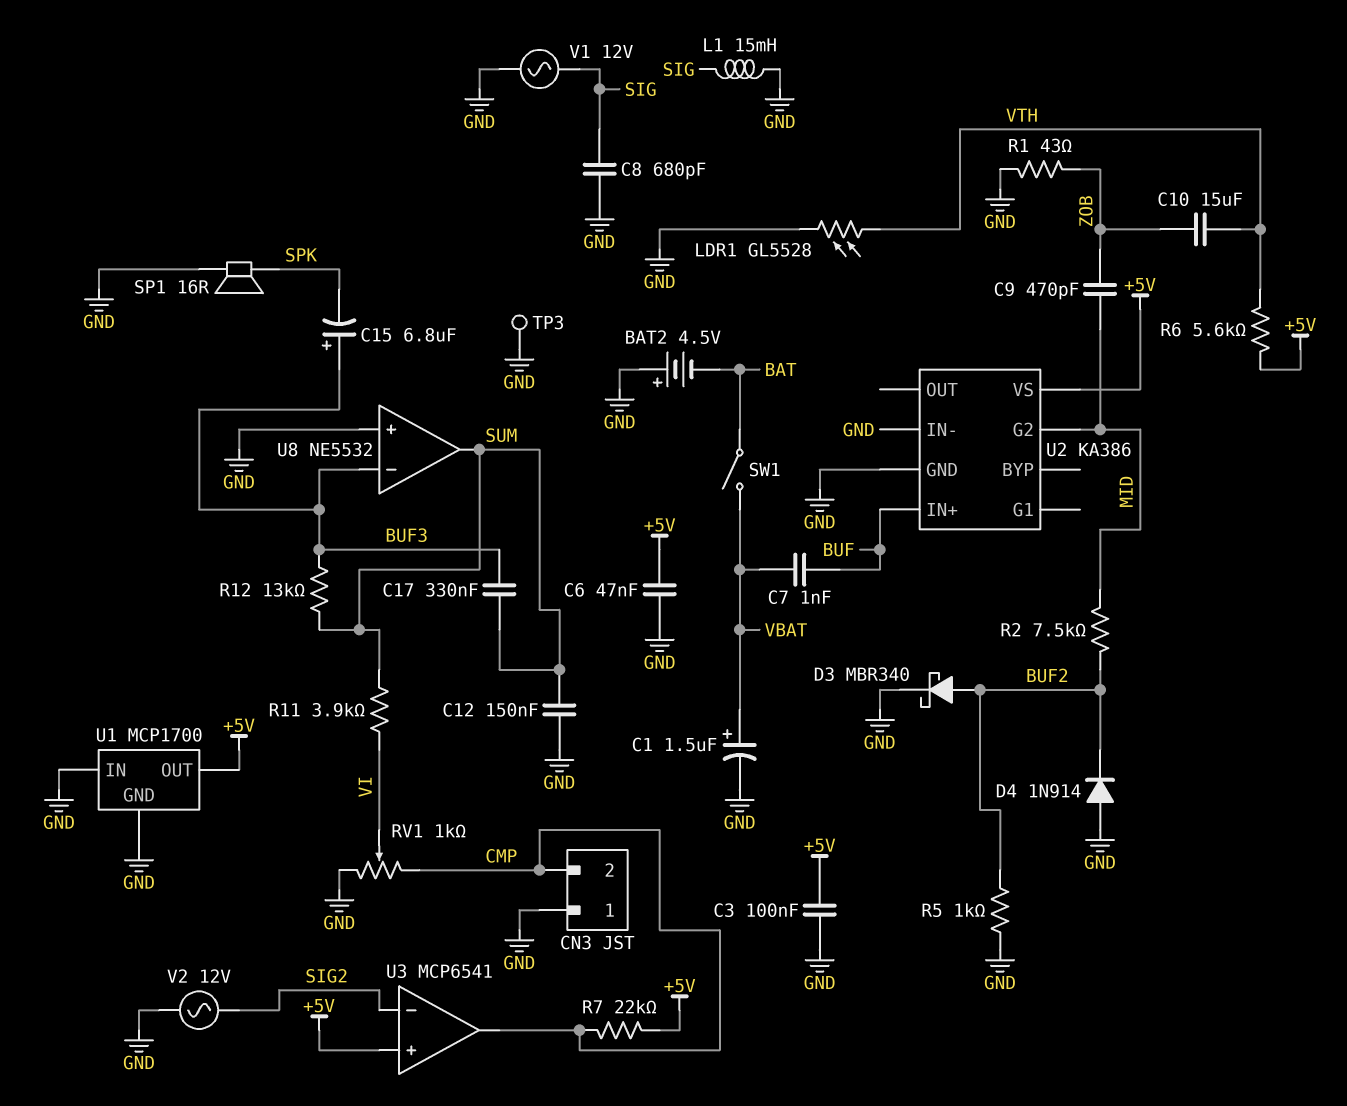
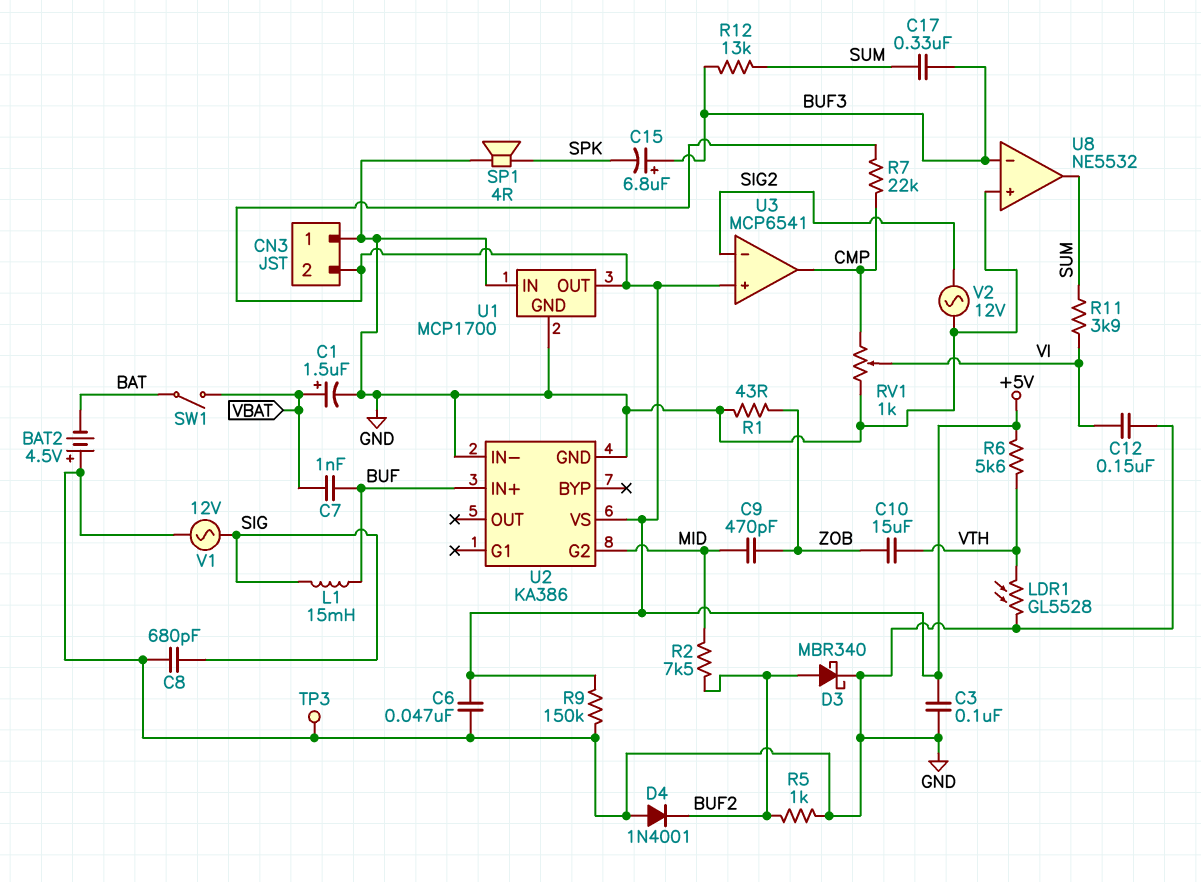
C12: 150nF (GND, SUM) -> 150nF (GND, VI)
CN3 pin 2: CMP -> +5V
D4: diode 1N914 (A GND, K BUF2) -> diode 1N4001 (A GND, K BUF2)
L1: 15mH (GND, SIG) -> 15mH (BUF, SIG)
R9: none -> 150k (+5V, GND)
SP1: speaker 16R (GND, SPK) -> speaker 4R (GND, SPK)

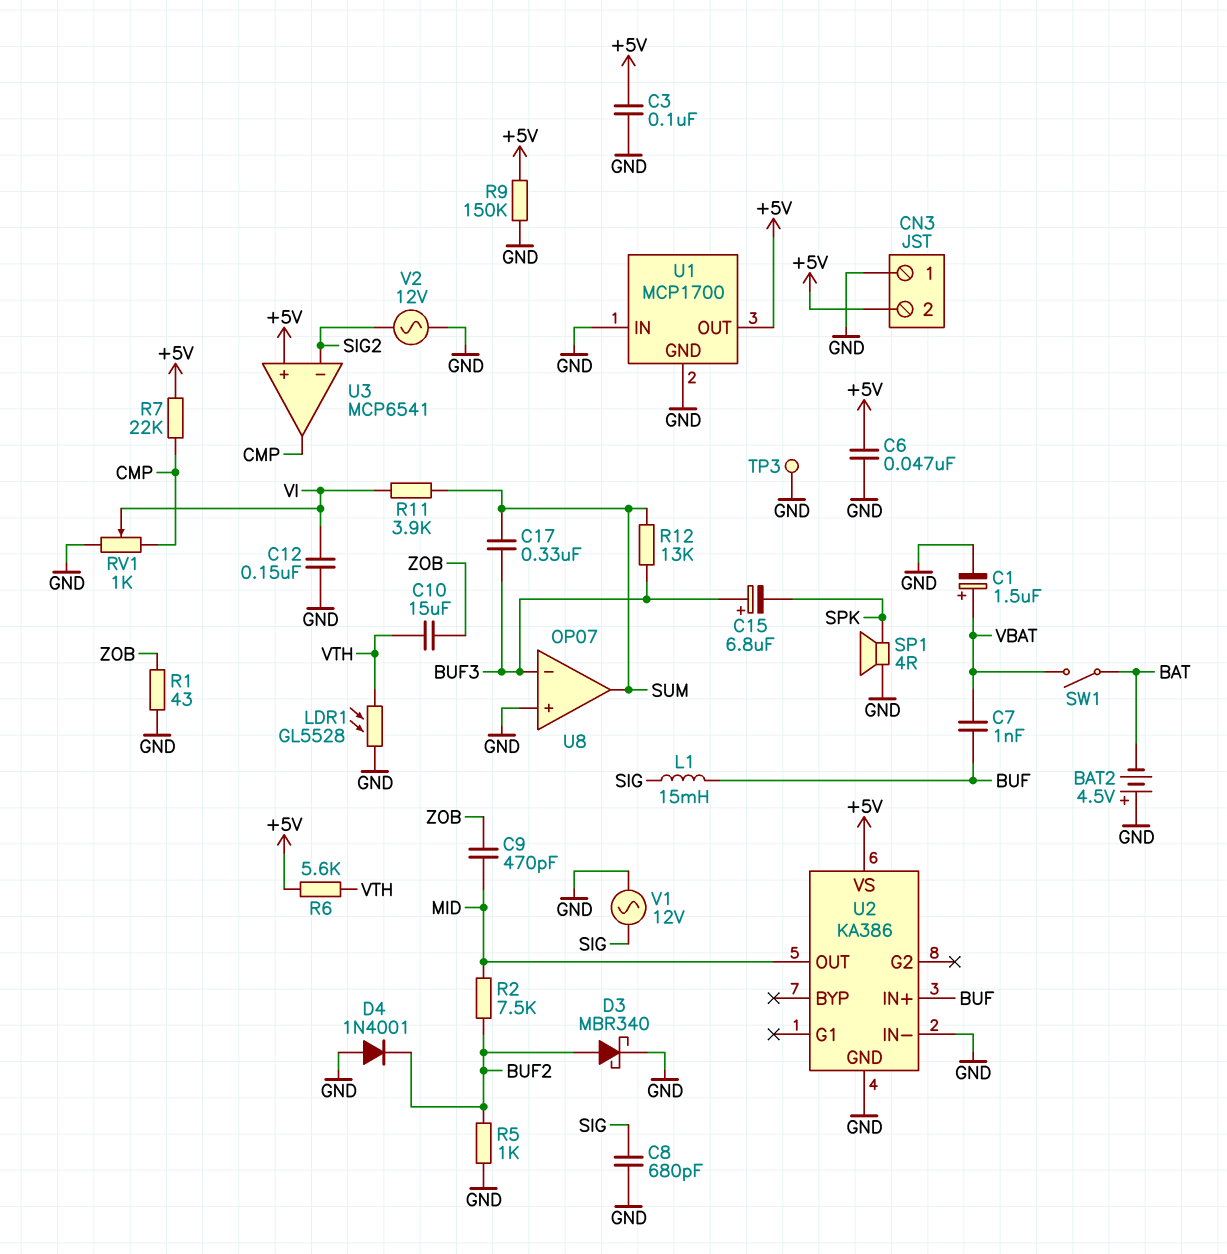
U2 pin G2: MID -> none
U2 pin OUT: none -> MID
U8: NE5532 -> OP07

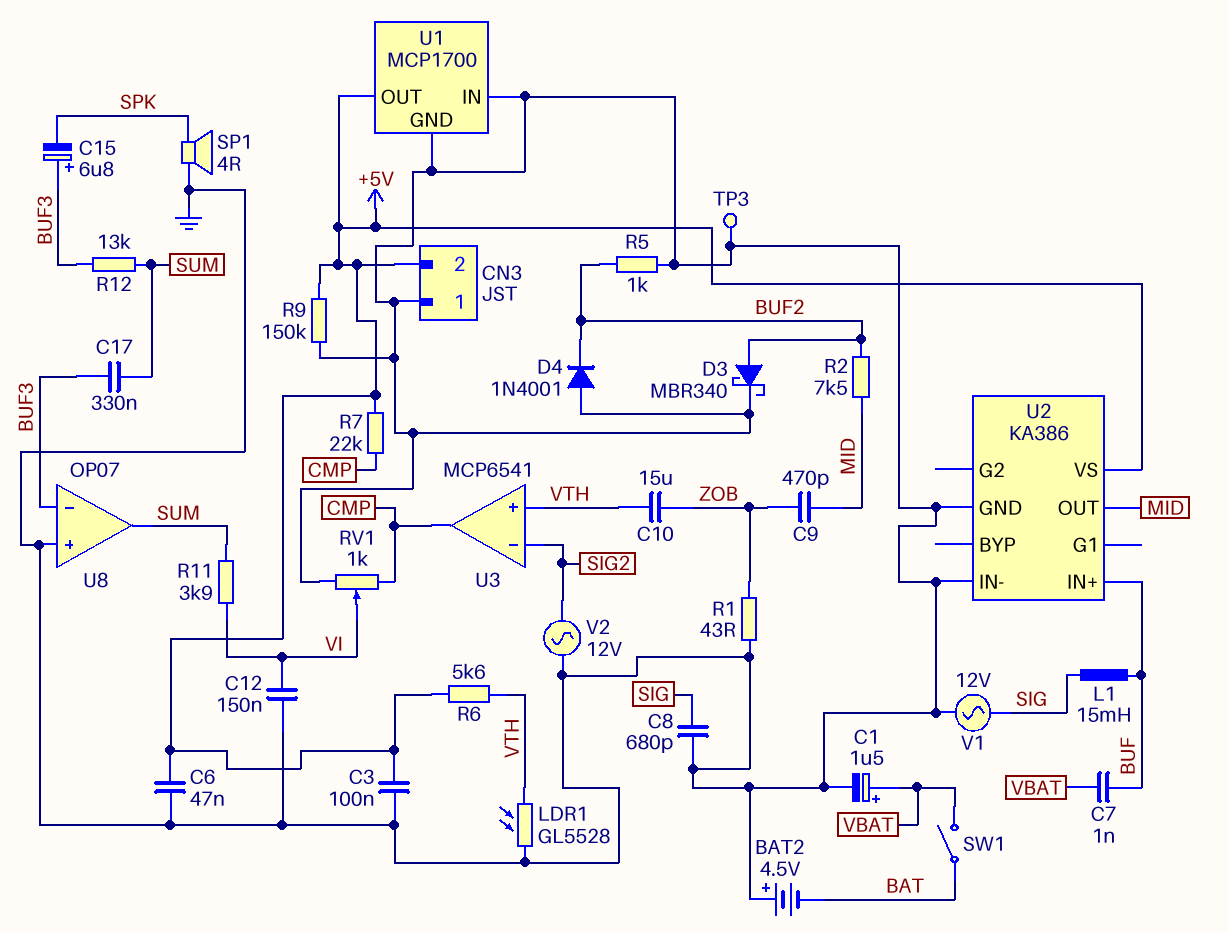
U3 pin in+: +5V -> VTH

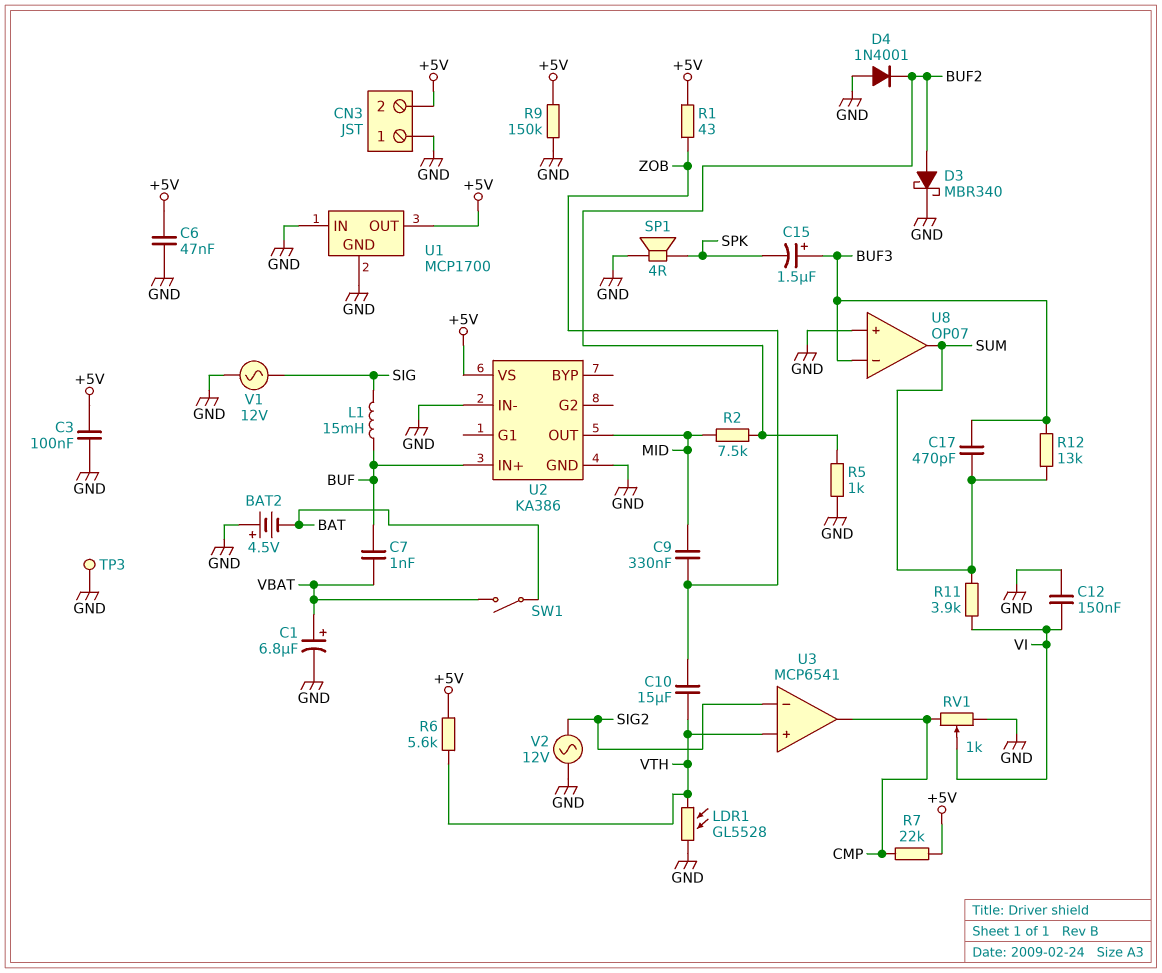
C1: 1.5uF (plus VBAT, minus GND) -> 6.8uF (plus VBAT, minus GND)
C8: 680pF (GND, SIG) -> none
C9: 470pF (MID, ZOB) -> 330nF (MID, ZOB)
C15: 6.8uF (plus BUF3, minus SPK) -> 1.5uF (plus BUF3, minus SPK)
C17: 330nF (BUF3, SUM) -> 470pF (BUF3, SUM)
R1: 43 (GND, ZOB) -> 43 (+5V, ZOB)

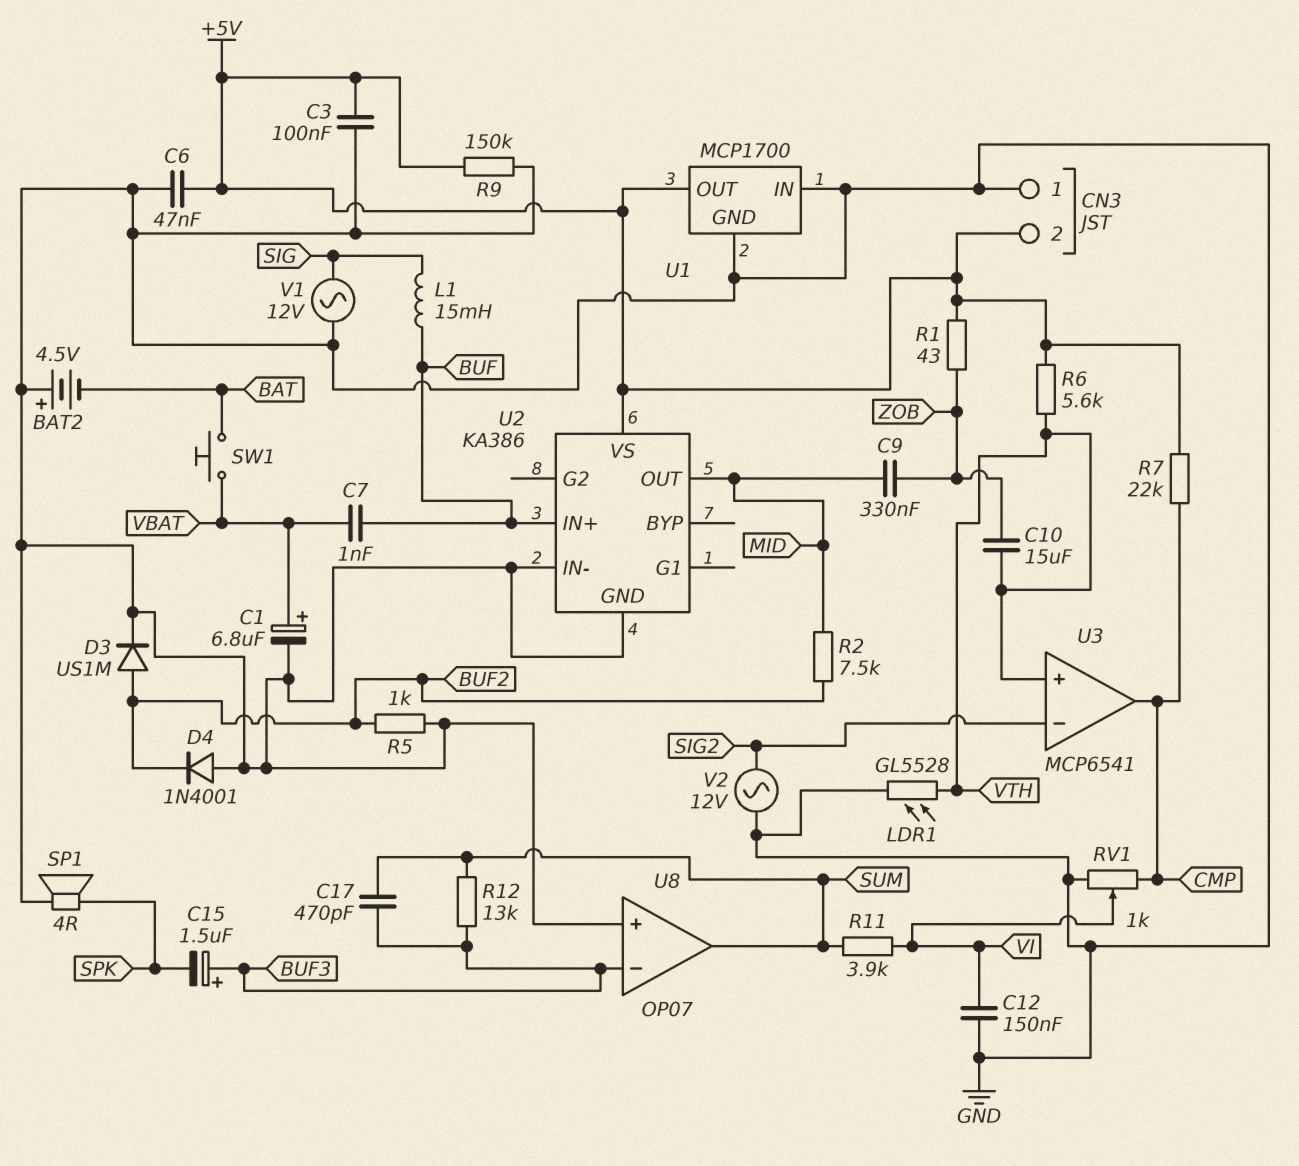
D3: schottky MBR340 (A BUF2, K GND) -> diode US1M (A BUF2, K GND)
SW1: switch (BAT, VBAT) -> button (BAT, VBAT)
TP3: test point (GND) -> none

